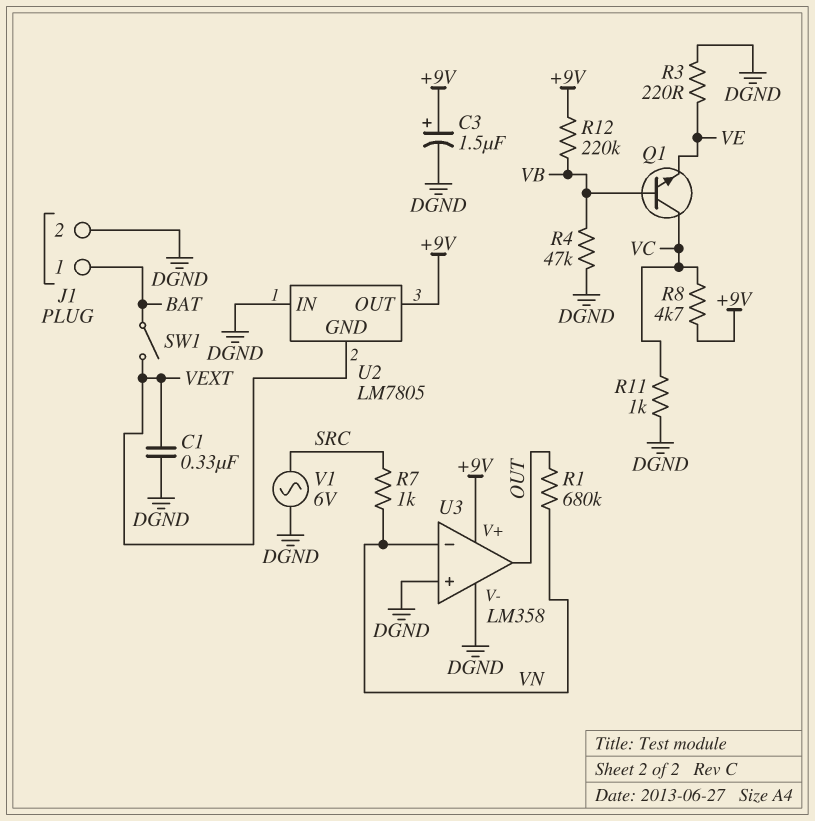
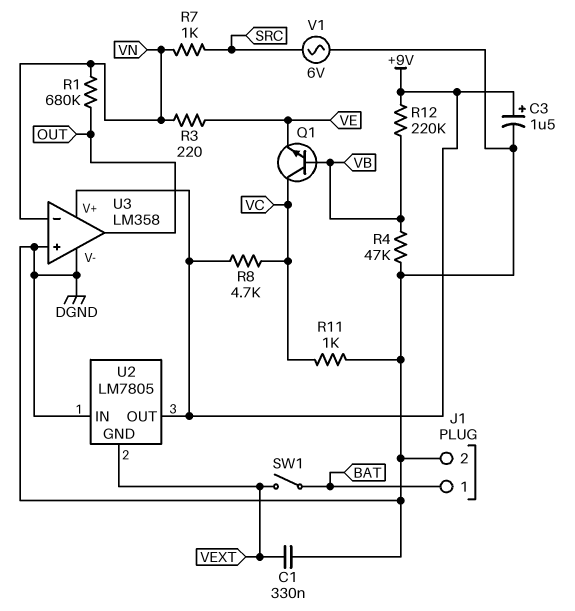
R3: 220 (DGND, VE) -> 220 (VE, VN)

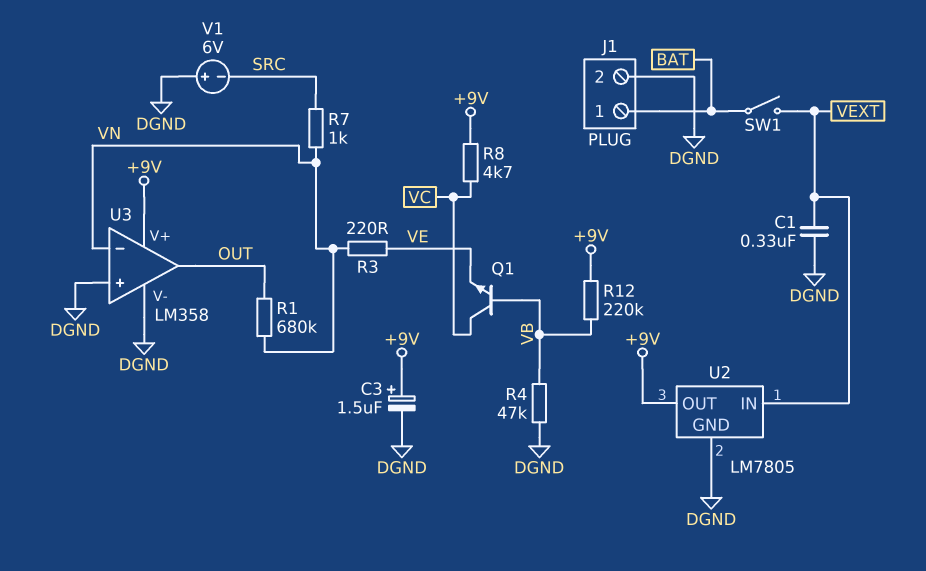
R11: 1k (DGND, VC) -> none
U2 pin GND: VEXT -> DGND
U2 pin IN: DGND -> VEXT
V1: AC 6V (DGND, SRC) -> 6V (plus DGND, minus SRC)

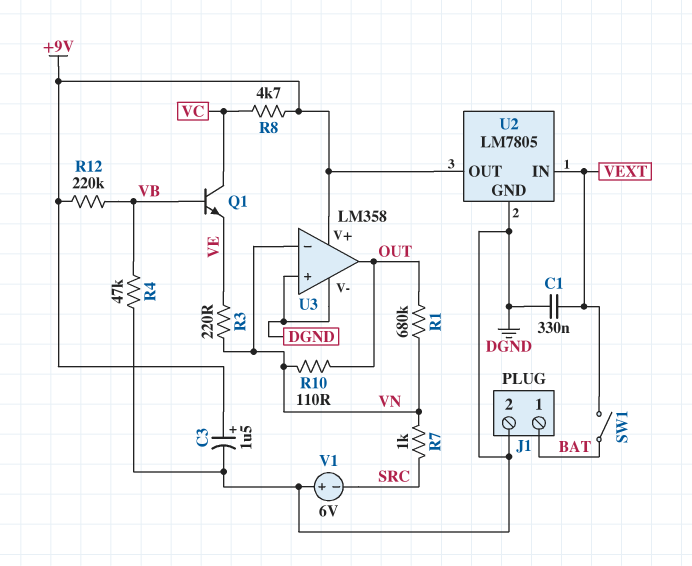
R10: none -> 110 (OUT, VN)

